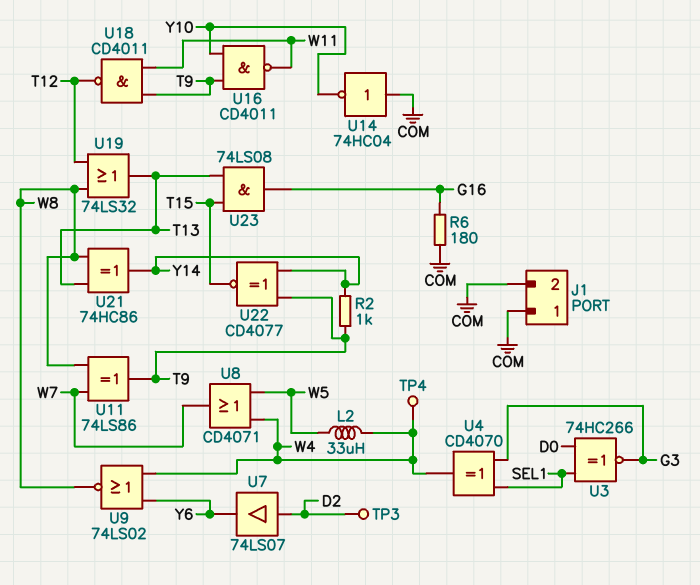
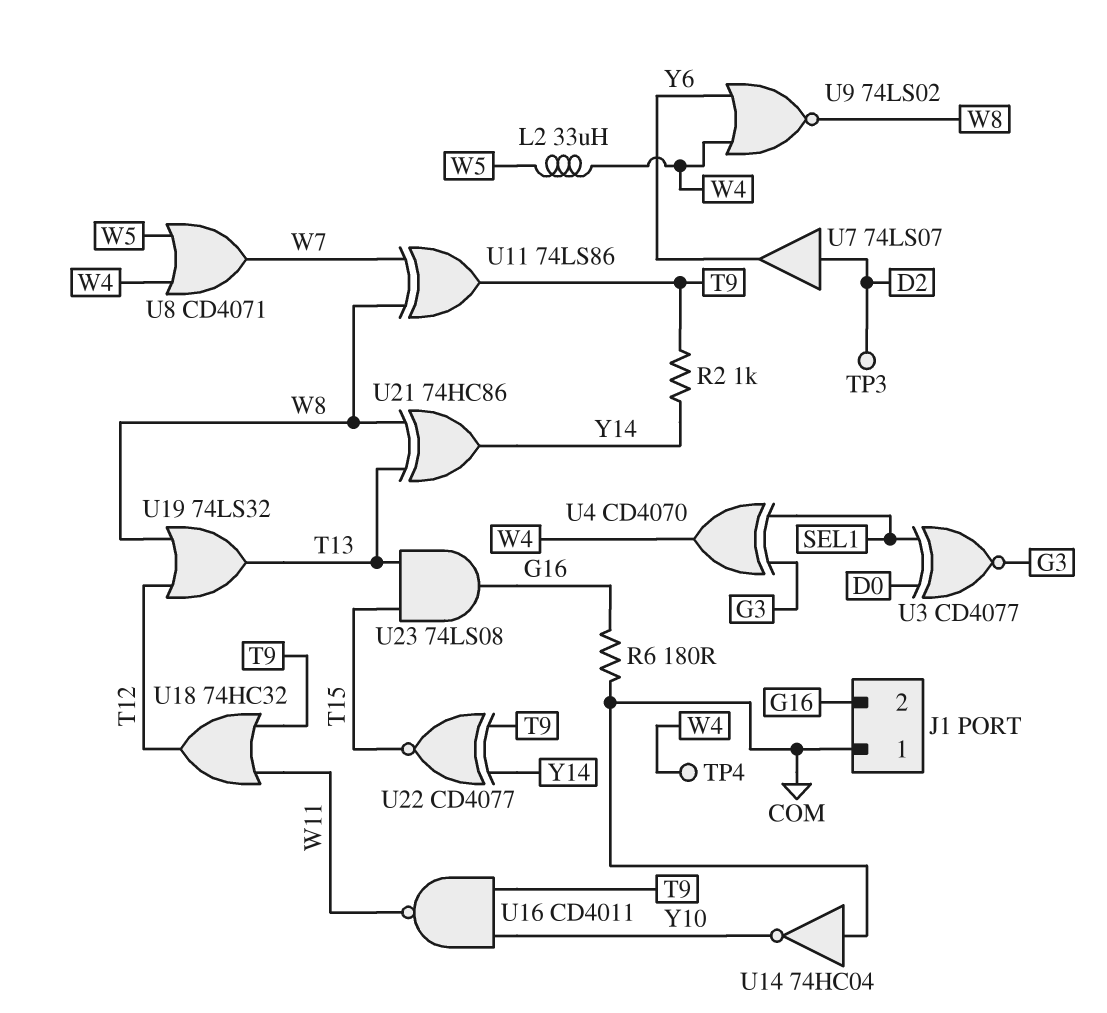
J1 pin 2: COM -> G16
U3: XNOR 74HC266 (in D0, in SEL1, out G3) -> XNOR CD4077 (in D0, in SEL1, out G3)
U18: NAND CD4011 (in T9, in W11, out T12) -> OR 74HC32 (in T9, in W11, out T12)

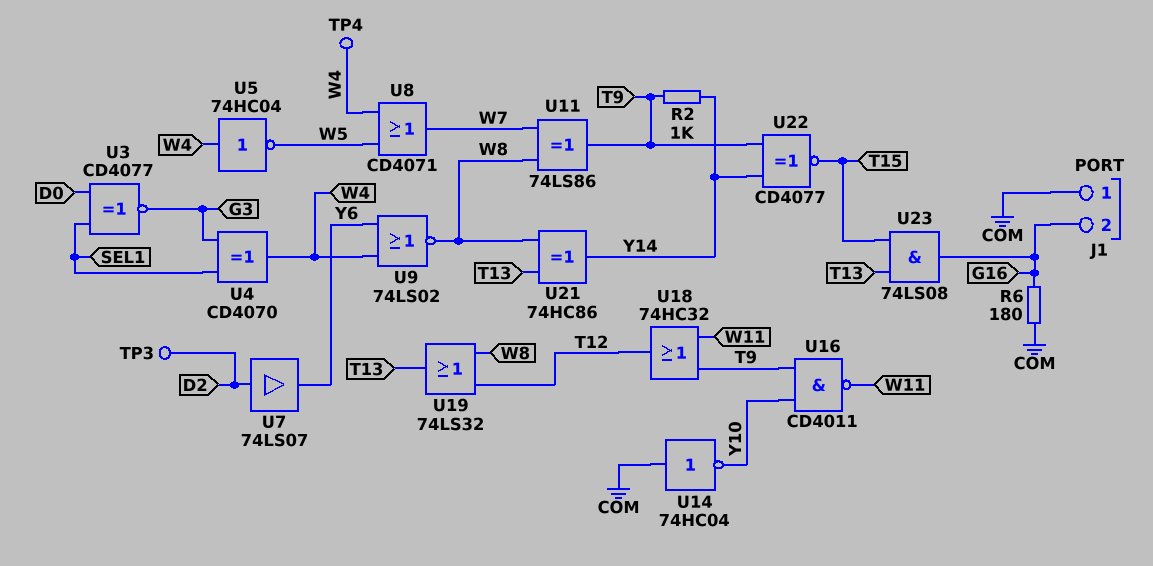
L2: 33uH (W4, W5) -> none
U5: none -> NOT 74HC04 (in W4, out W5)

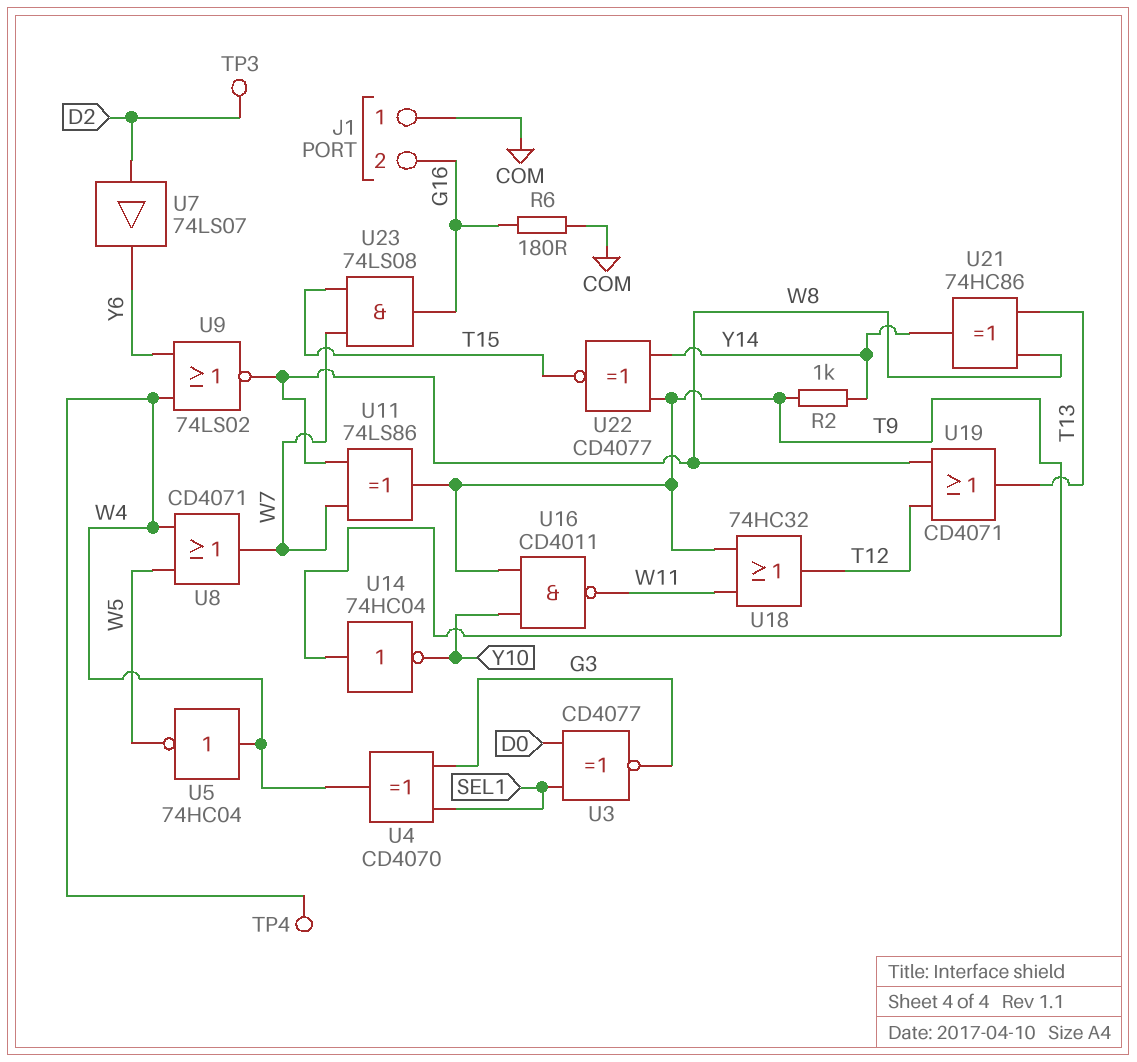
U14: NOT 74HC04 (in COM, out Y10) -> NOT 74HC04 (in T9, out Y10)
U19: OR 74LS32 (in T12, in W8, out T13) -> OR CD4071 (in T12, in W8, out T13)
U23: AND 74LS08 (in T13, in T15, out G16) -> AND 74LS08 (in T15, in W7, out G16)

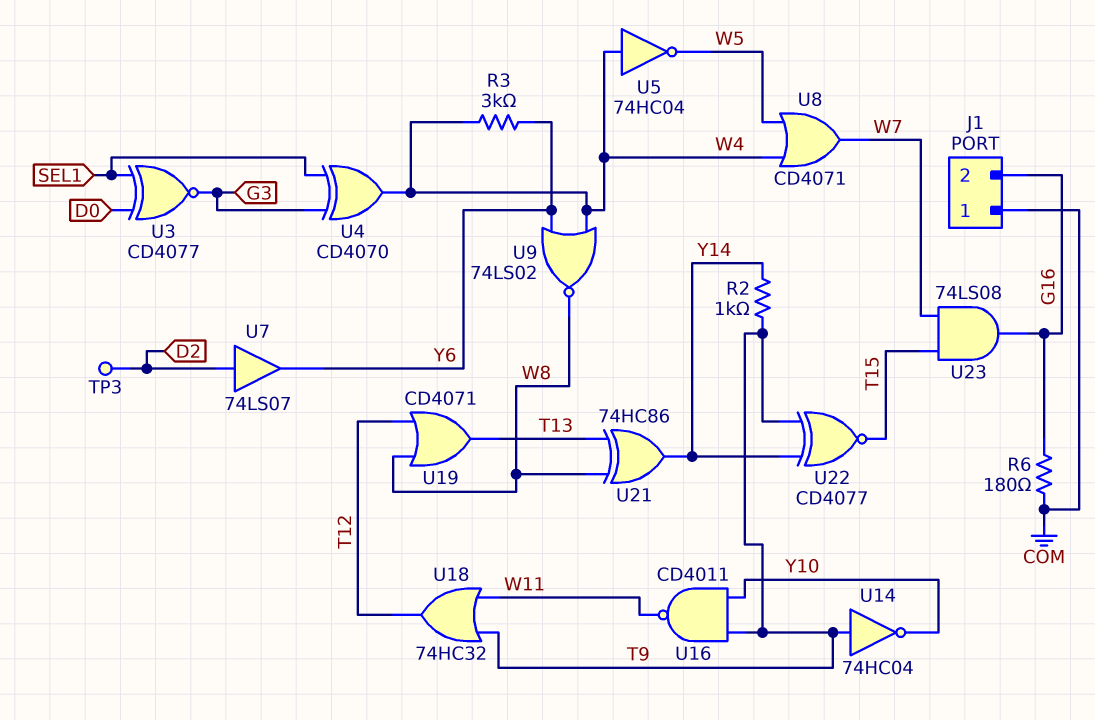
R3: none -> 3k (W4, Y6)
TP4: test point (W4) -> none
U11: XOR 74LS86 (in W7, in W8, out T9) -> none

